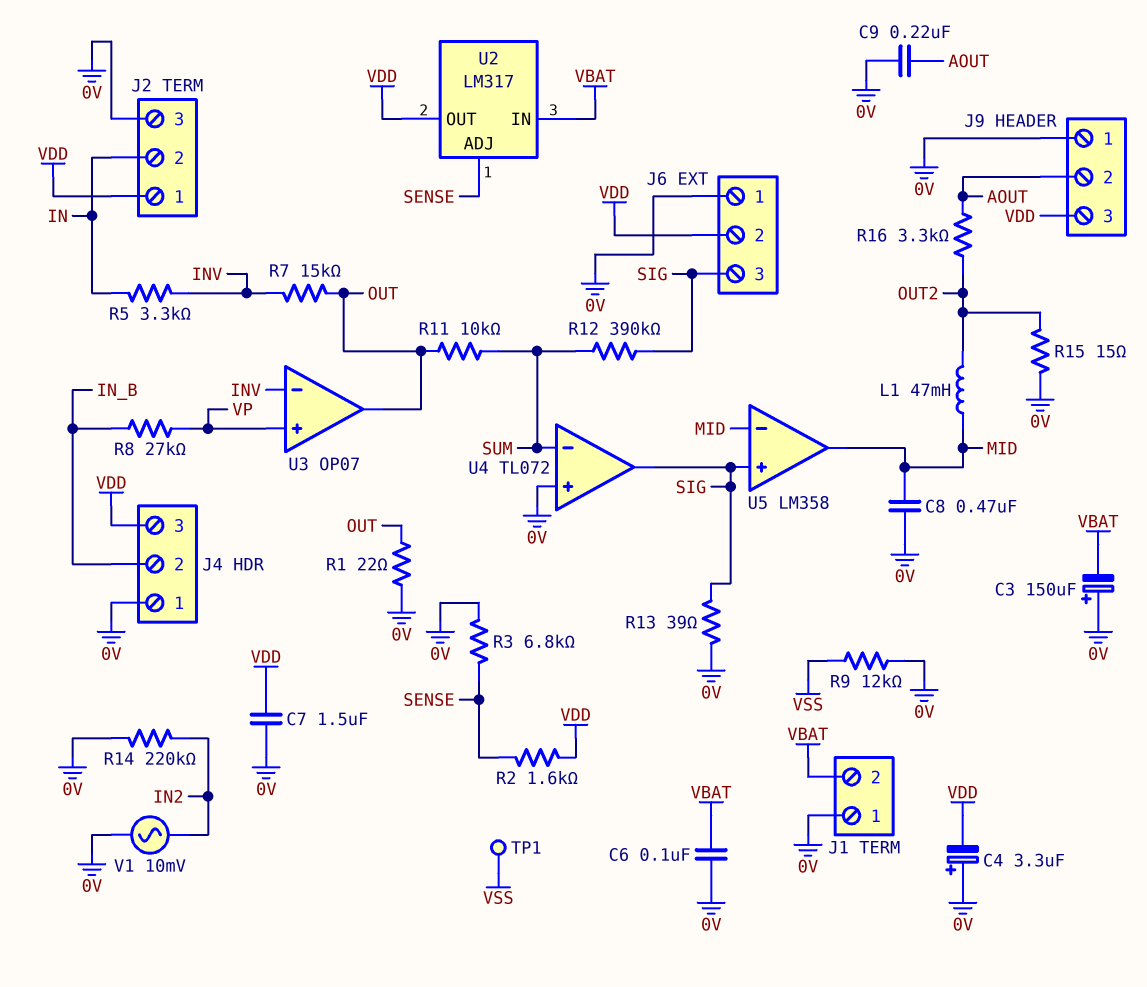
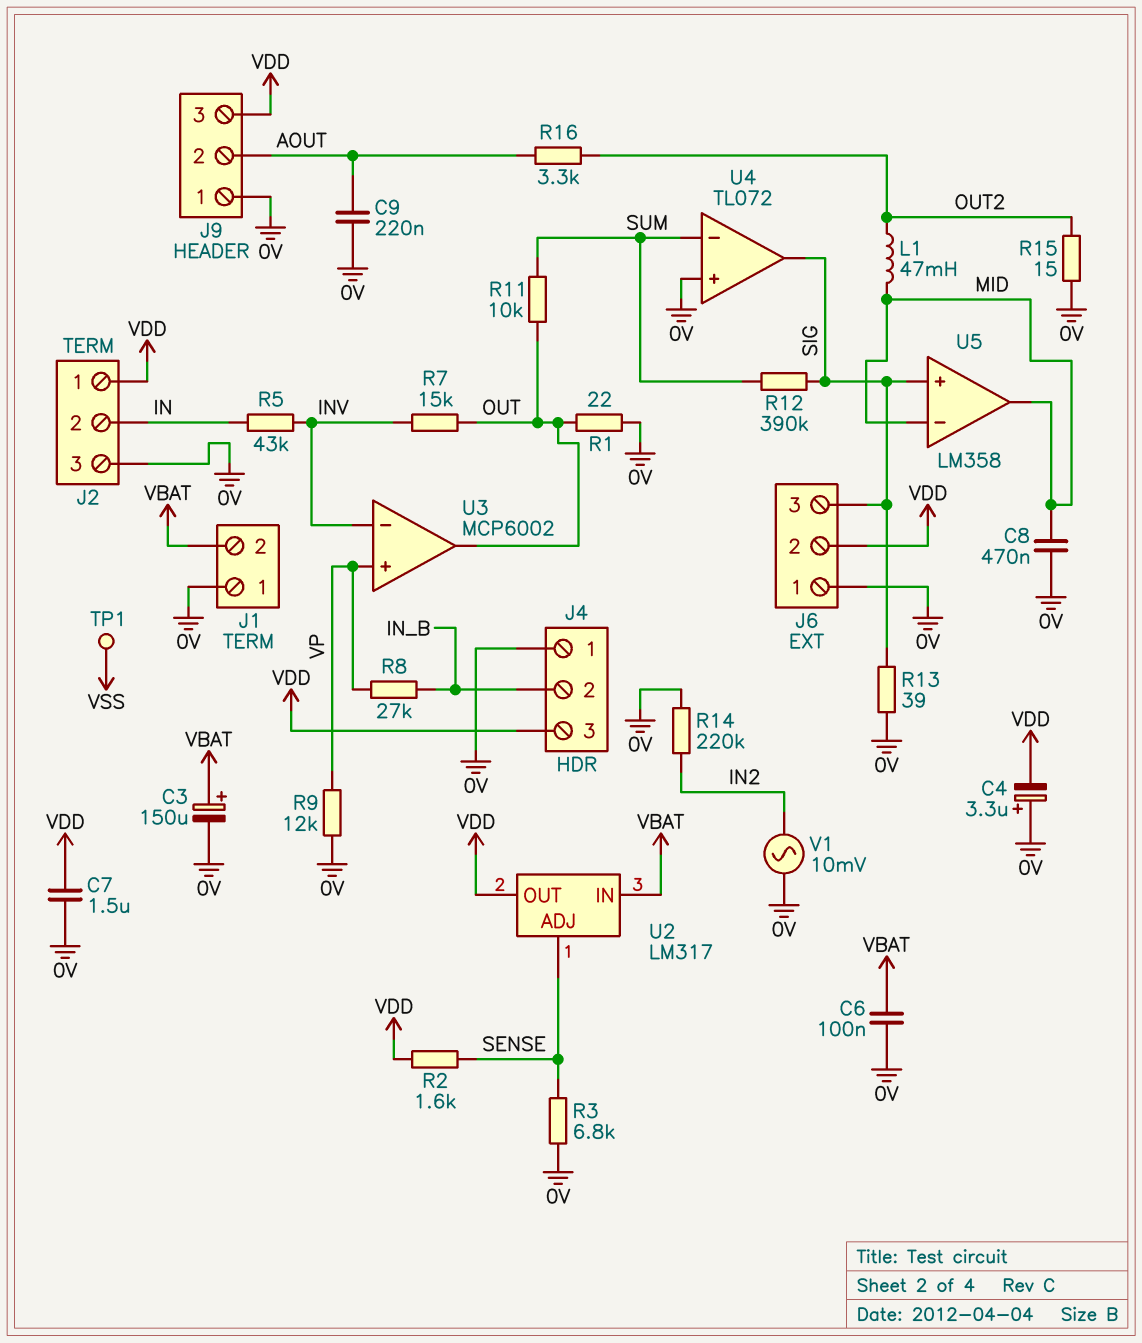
C3: 150uF (plus 0V, minus VBAT) -> 150uF (plus VBAT, minus 0V)
R5: 3.3k (IN, INV) -> 43k (IN, INV)
R9: 12k (0V, VSS) -> 12k (0V, VP)
U3: OP07 -> MCP6002

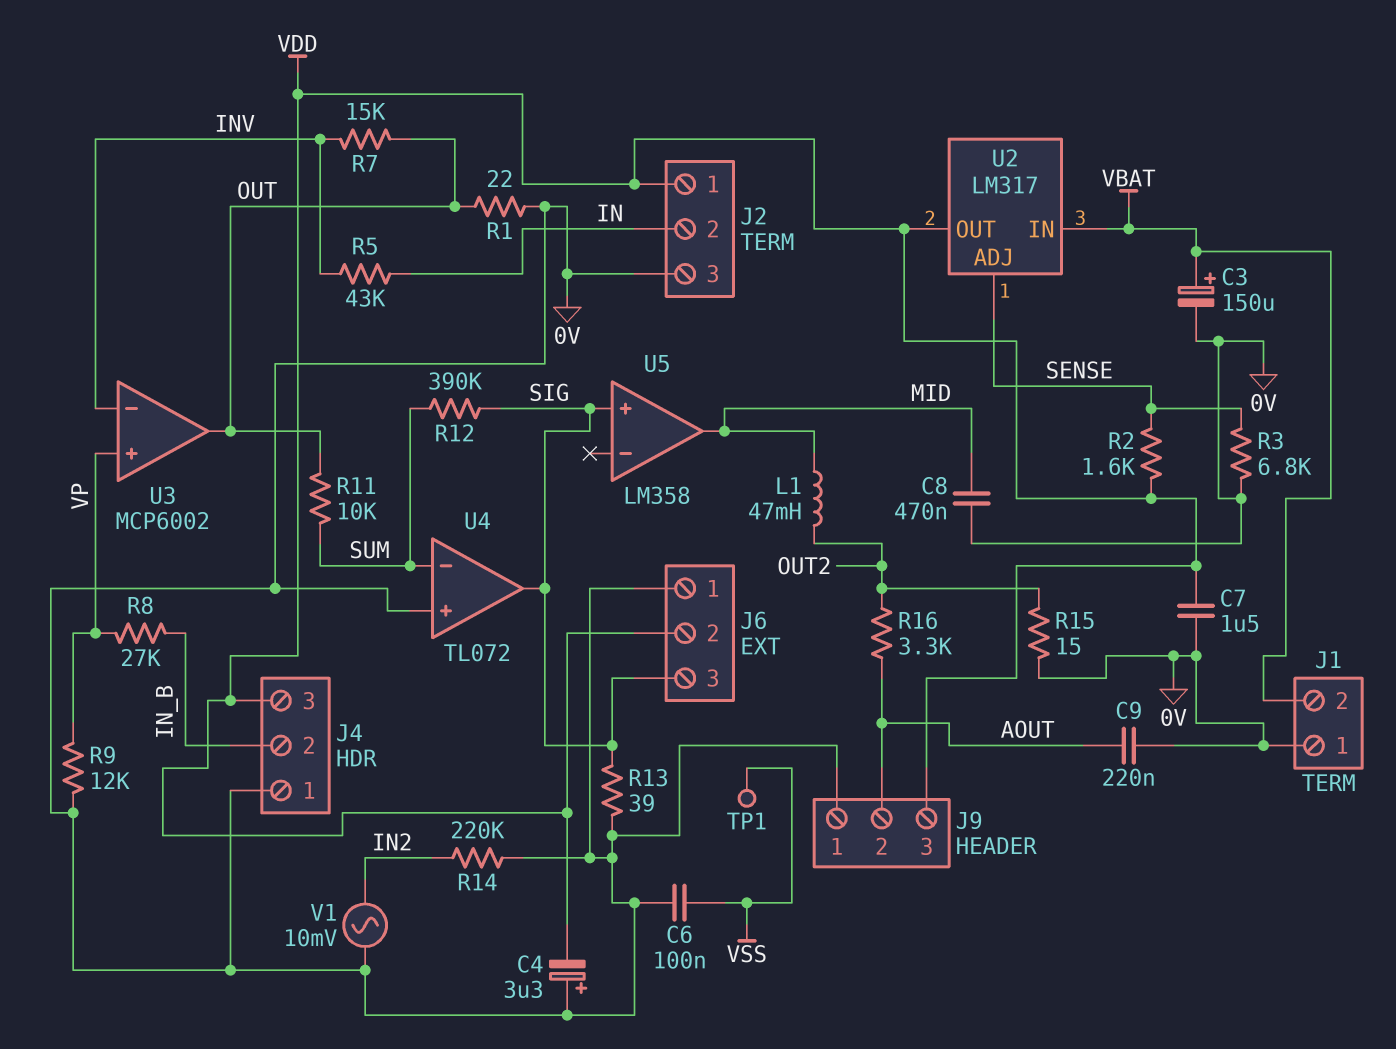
C6: 100nF (0V, VBAT) -> 100nF (0V, VSS)
U5 pin in-: MID -> none

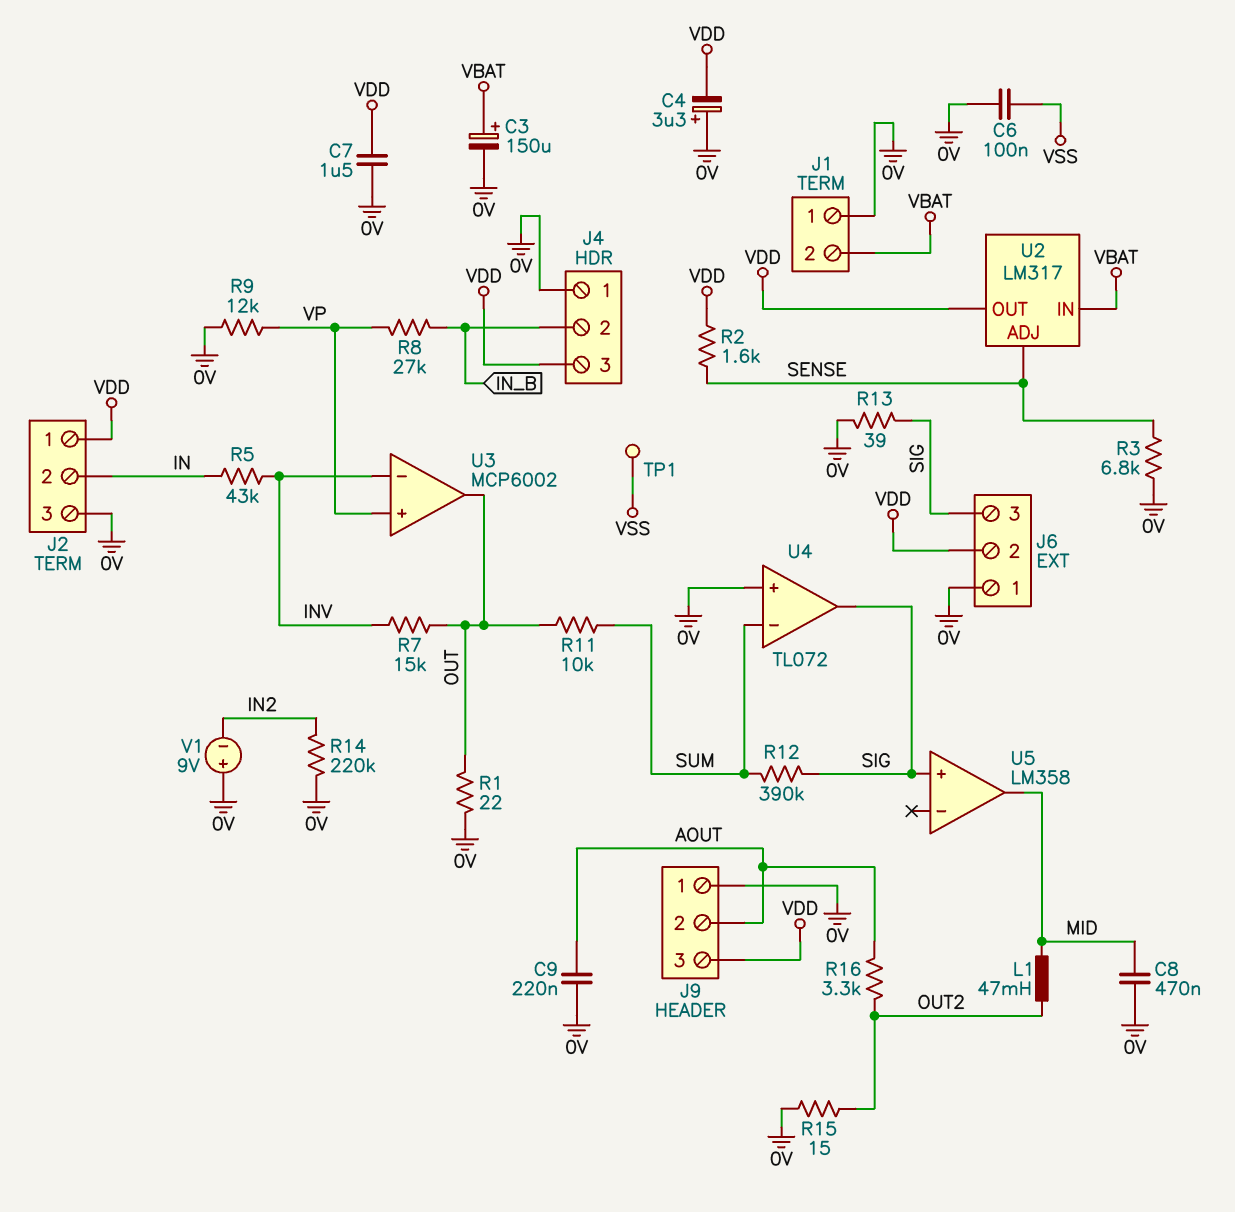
V1: AC 10mV (0V, IN2) -> 9V (plus 0V, minus IN2)

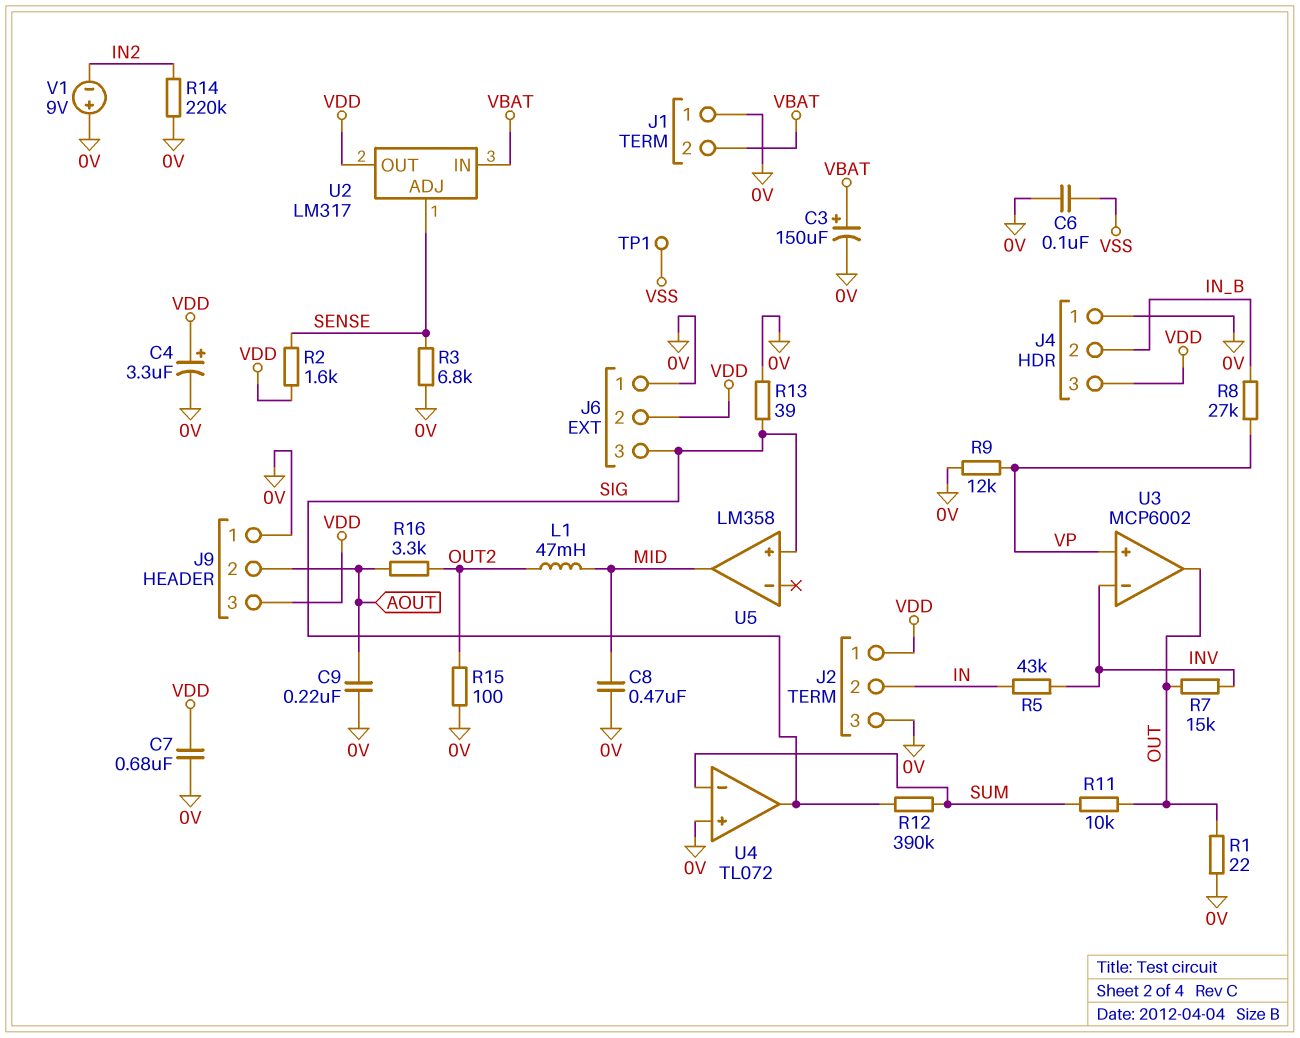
C4: 3.3uF (plus 0V, minus VDD) -> 3.3uF (plus VDD, minus 0V)
C7: 1.5uF (0V, VDD) -> 680nF (0V, VDD)
R15: 15 (0V, OUT2) -> 100 (0V, OUT2)

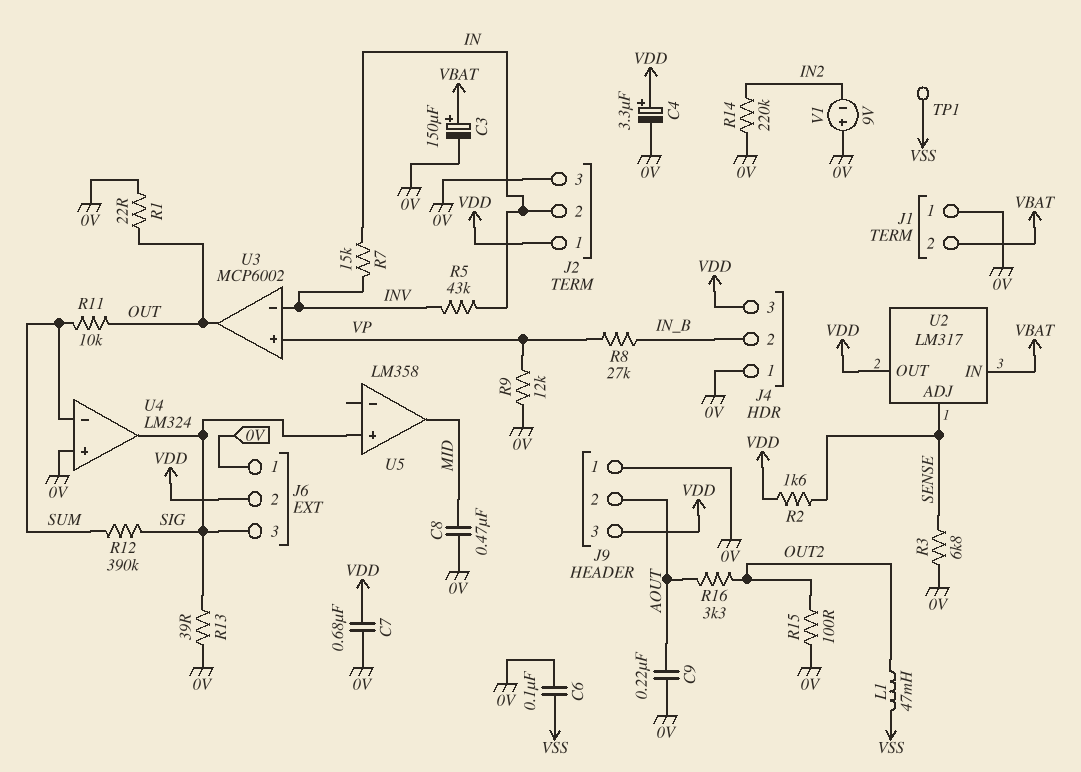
L1: 47mH (MID, OUT2) -> 47mH (OUT2, VSS)
R7: 15k (INV, OUT) -> 15k (IN, INV)
U4: TL072 -> LM324

